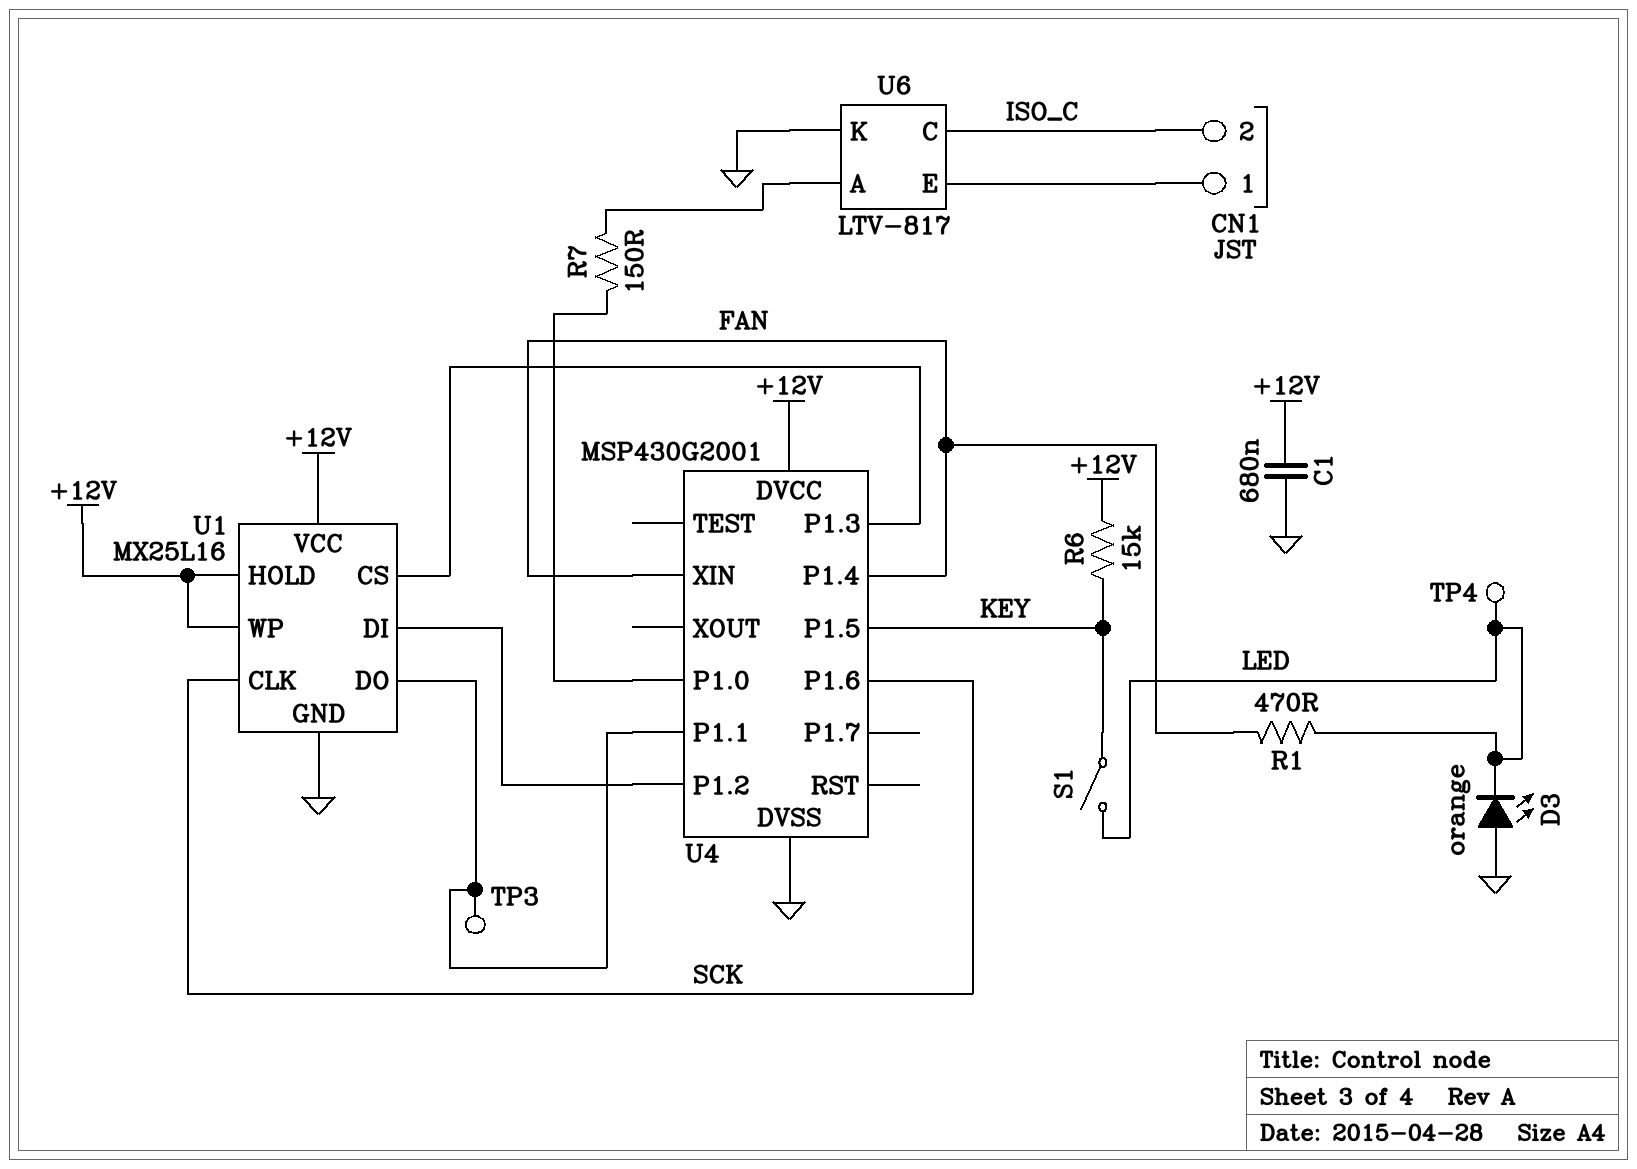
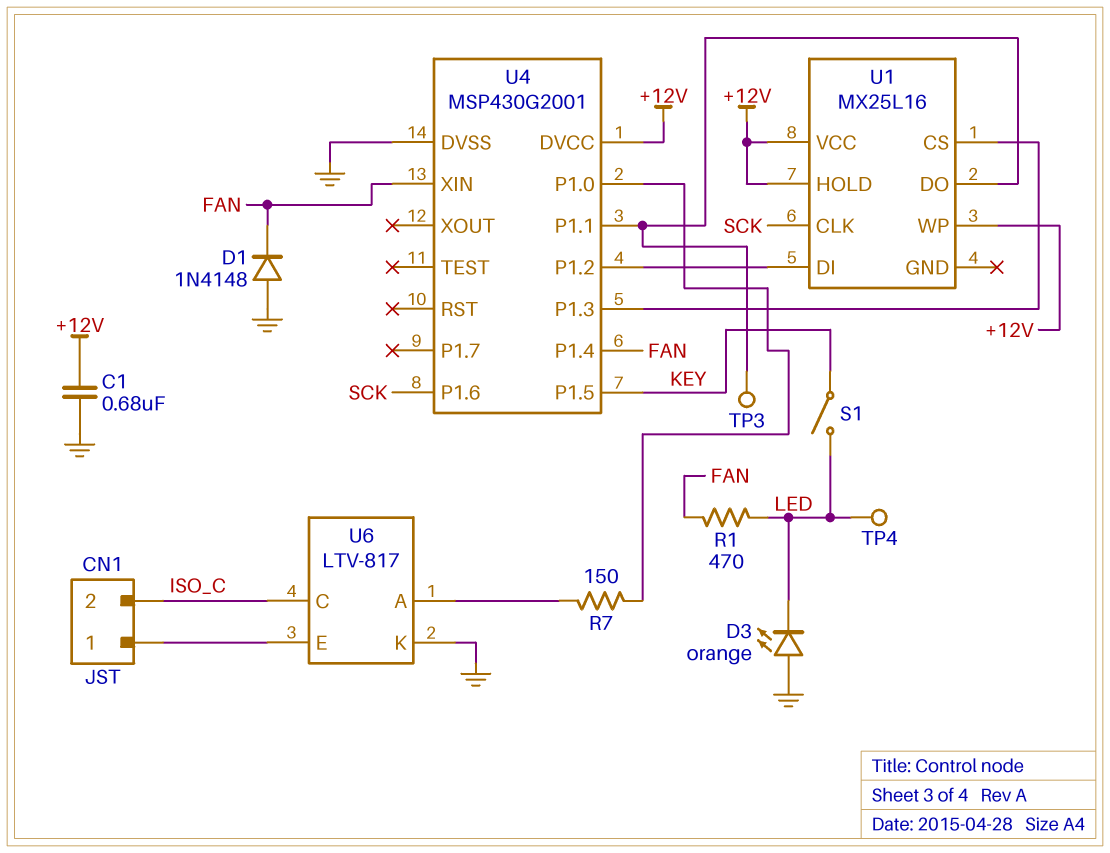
D1: none -> diode 1N4148 (A GND, K FAN)
R6: 15k (+12V, KEY) -> none
U1 pin GND: GND -> none

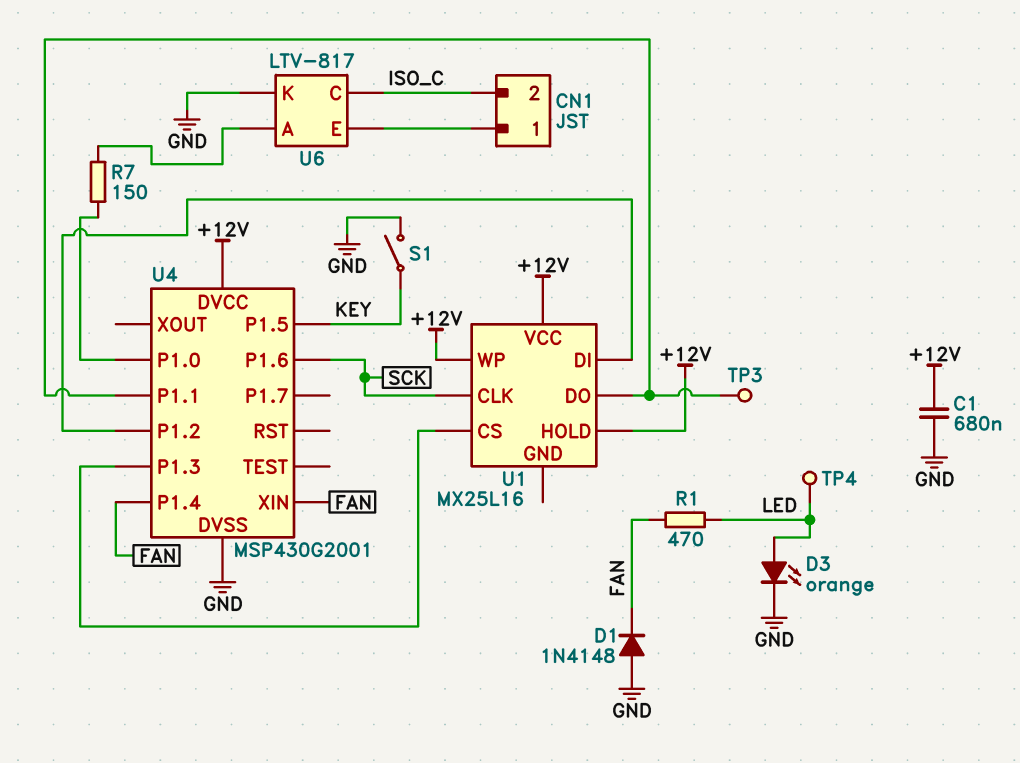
D3: LED orange (A GND, K LED) -> LED orange (A LED, K GND)
S1: switch (KEY, LED) -> switch (GND, KEY)

